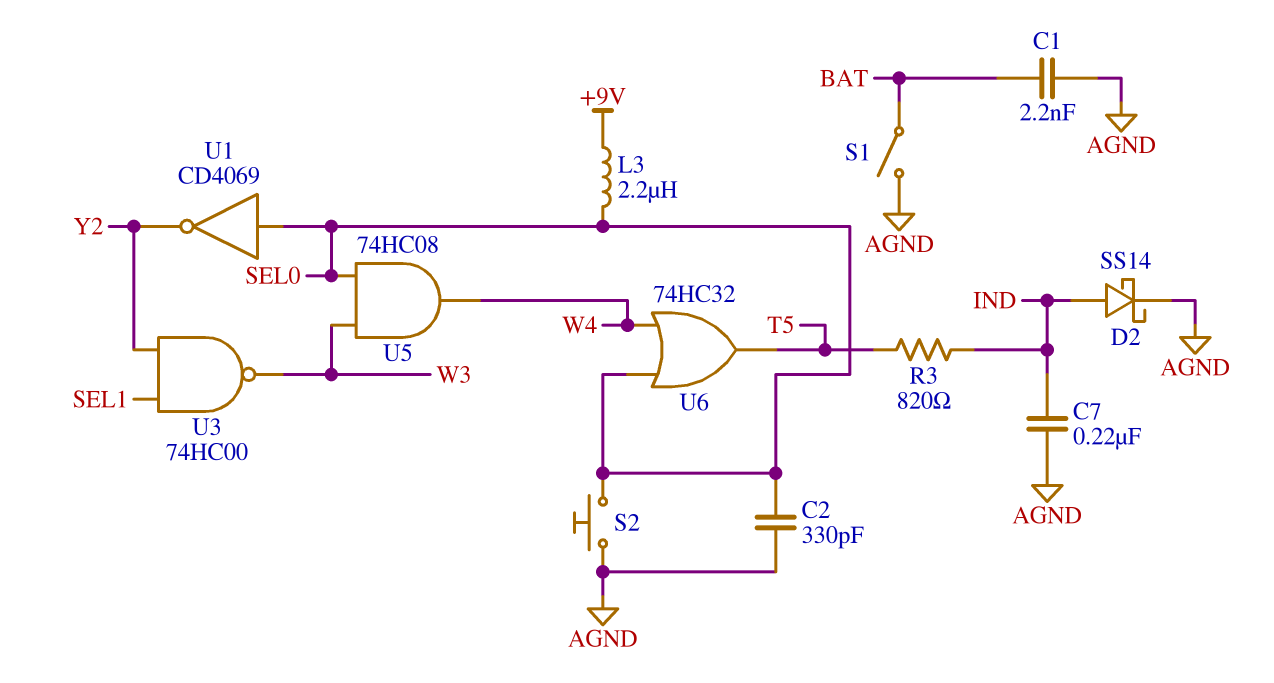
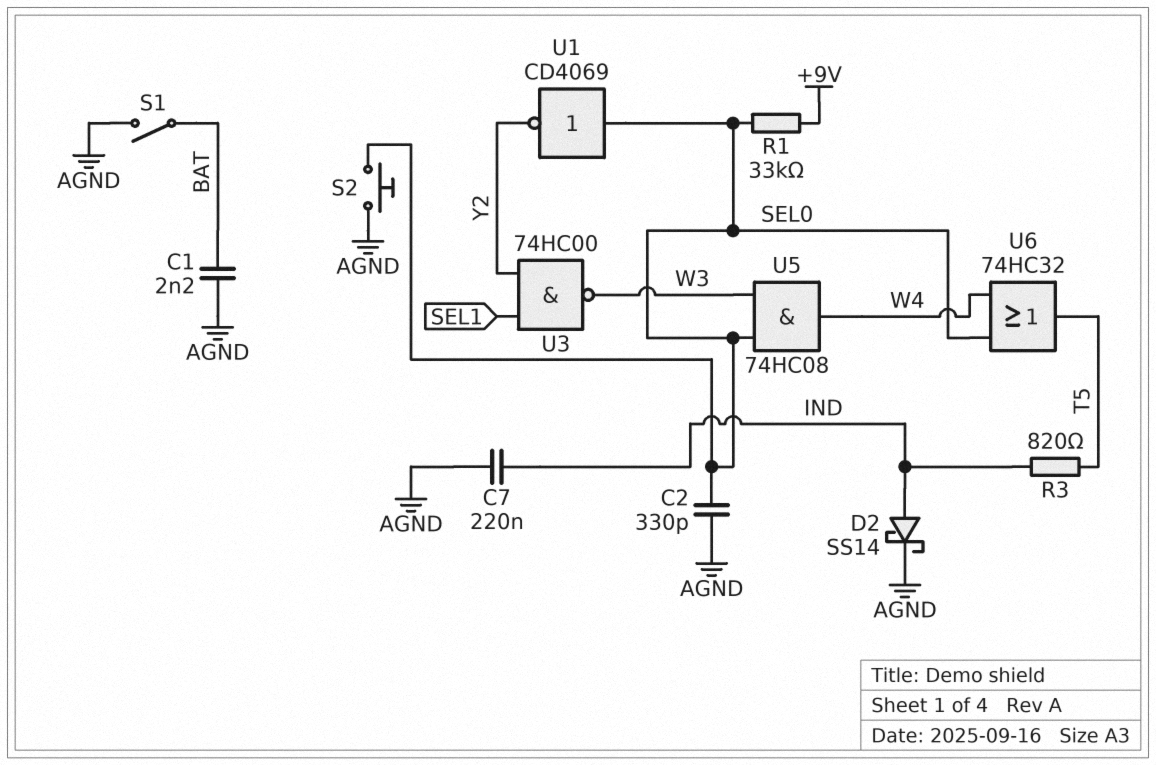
L3: 2.2uH (+9V, SEL0) -> none
R1: none -> 33k (+9V, SEL0)

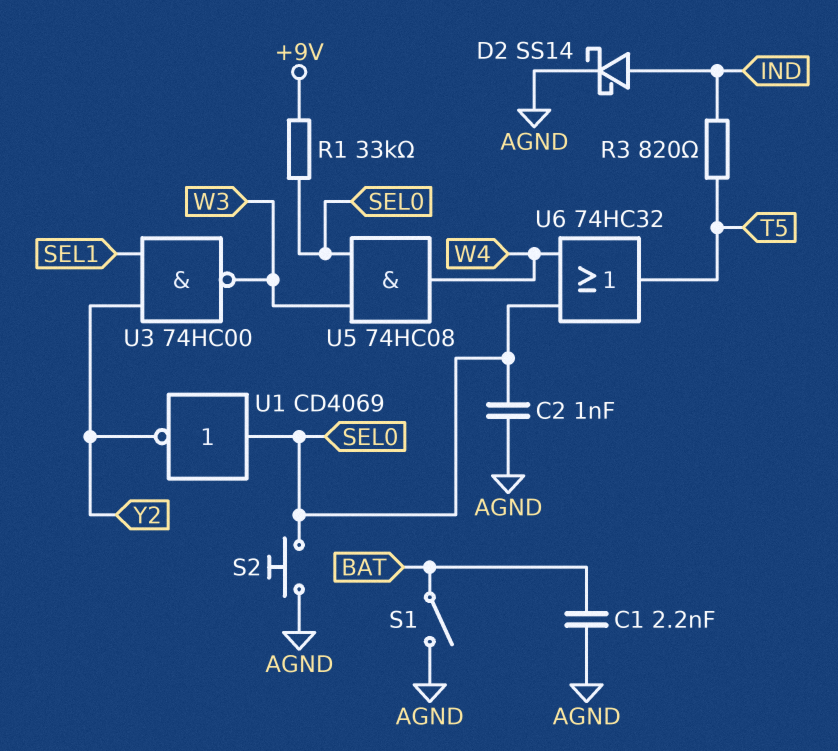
C2: 330pF (AGND, SEL0) -> 1nF (AGND, SEL0)
C7: 220nF (AGND, IND) -> none

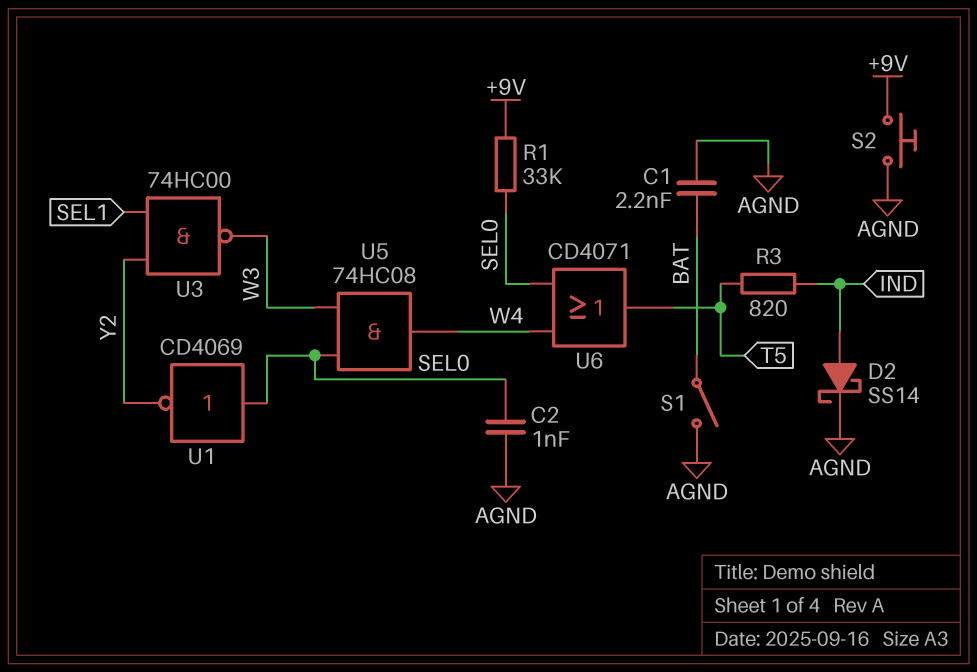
S2: button (AGND, SEL0) -> button (+9V, AGND)
U6: OR 74HC32 (in SEL0, in W4, out T5) -> OR CD4071 (in SEL0, in W4, out T5)

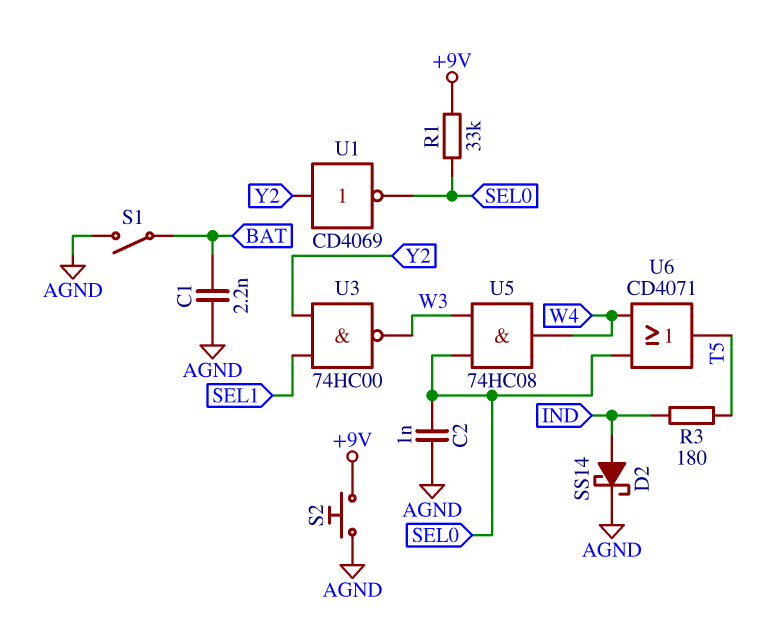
R3: 820 (IND, T5) -> 180 (IND, T5)
U1: NOT CD4069 (in SEL0, out Y2) -> NOT CD4069 (in Y2, out SEL0)

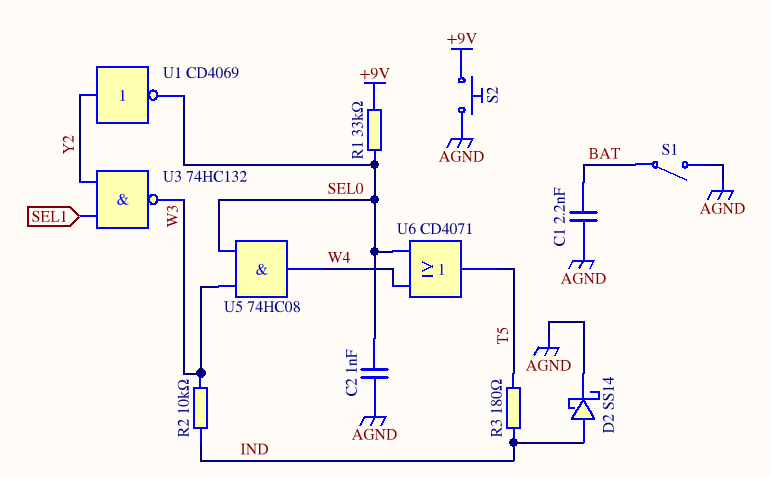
R2: none -> 10k (IND, W3)
U3: NAND 74HC00 (in SEL1, in Y2, out W3) -> NAND 74HC132 (in SEL1, in Y2, out W3)

